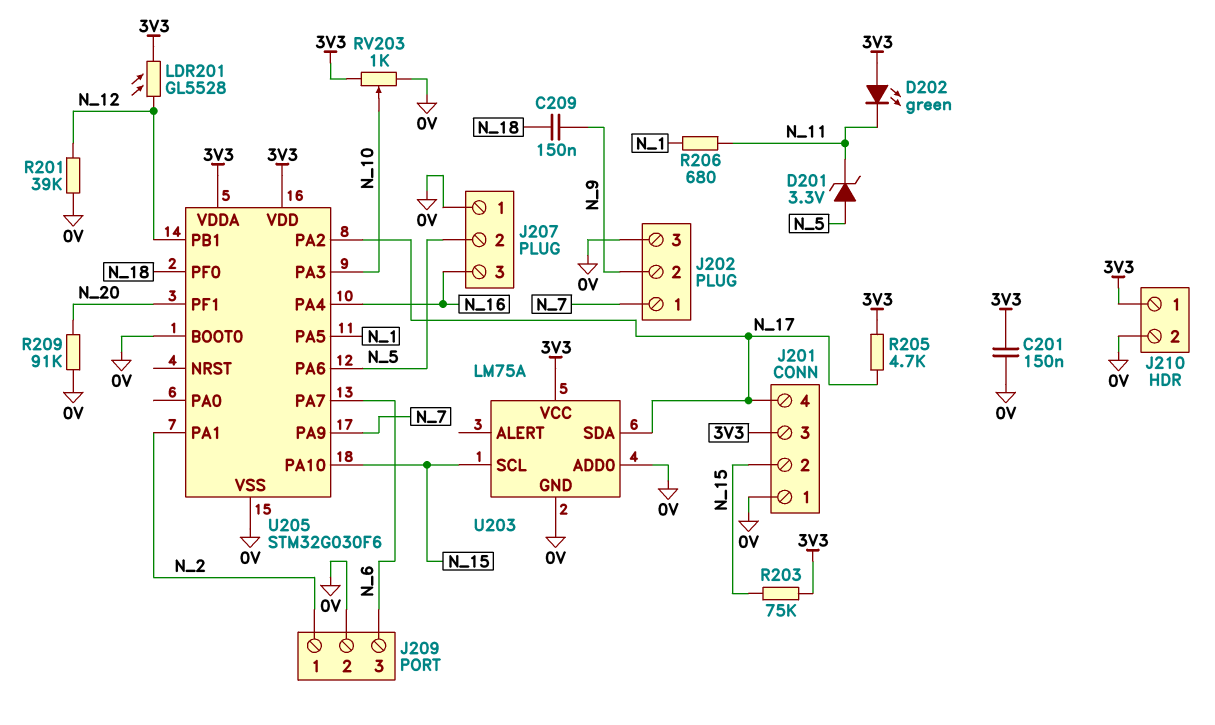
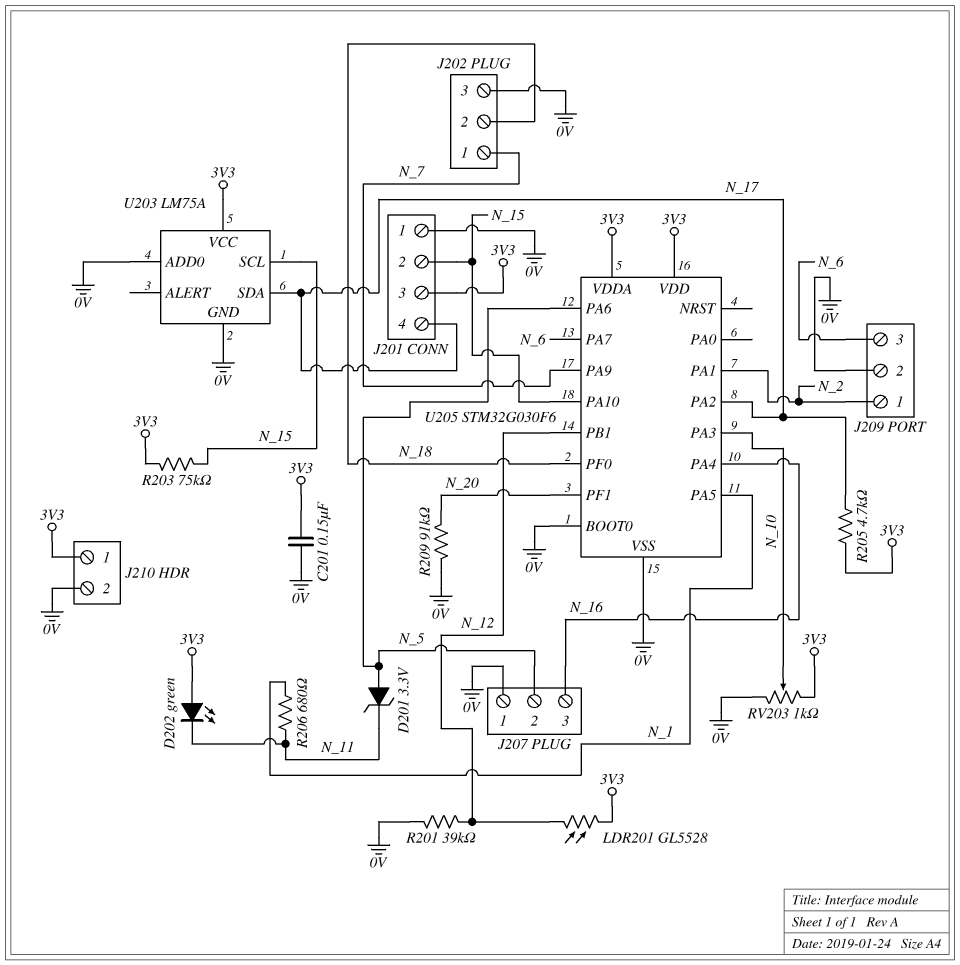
C209: 150nF (N_9, N_18) -> none
J202 pin 2: N_9 -> N_18

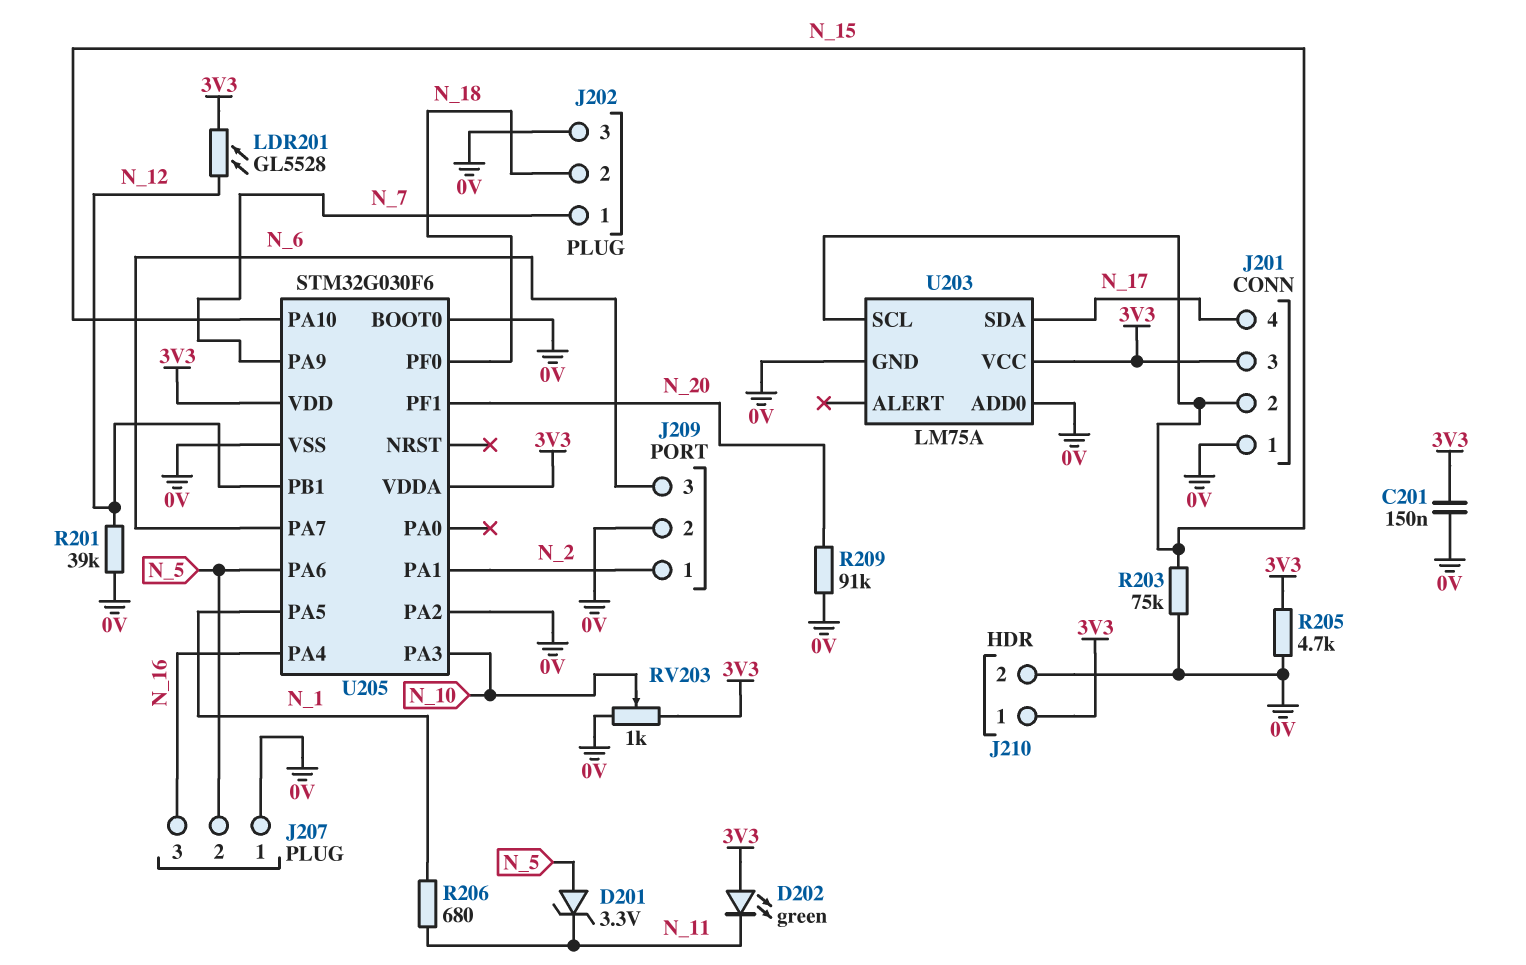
R203: 75k (3V3, N_15) -> 75k (0V, N_15)
R205: 4.7k (3V3, N_17) -> 4.7k (0V, 3V3)
U205 pin PA2: N_17 -> 0V

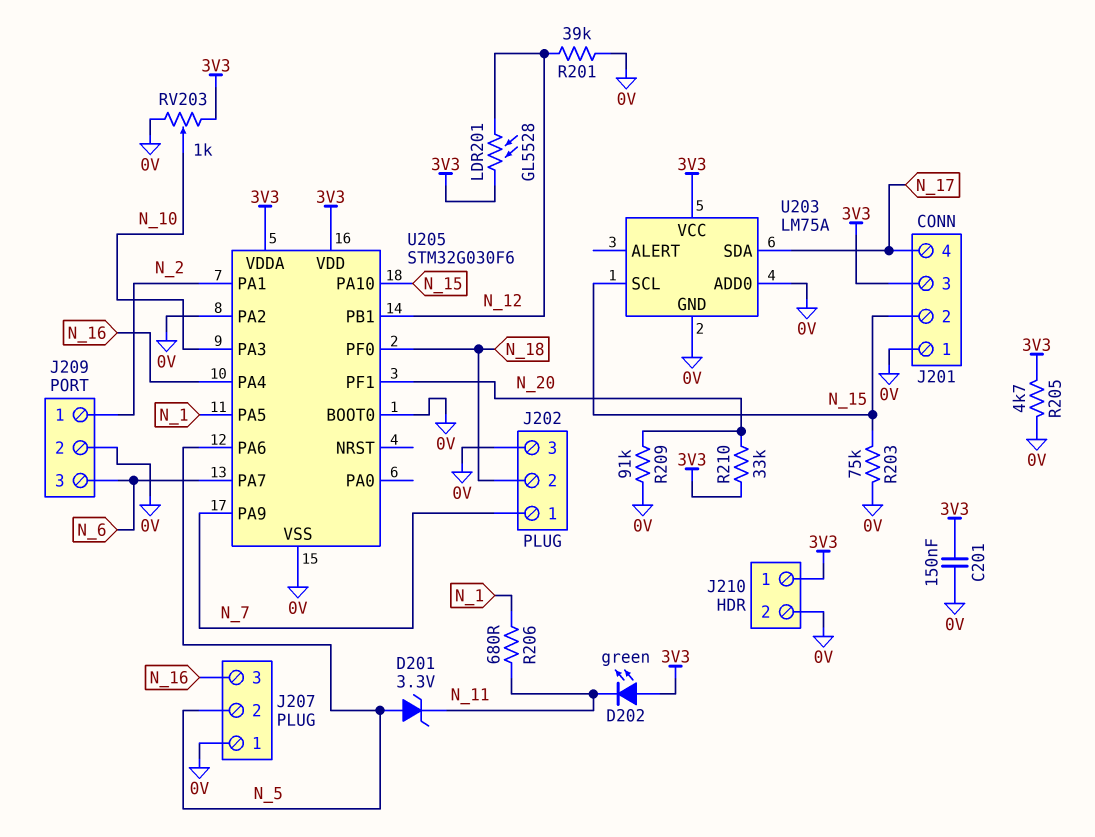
R210: none -> 33k (3V3, N_20)

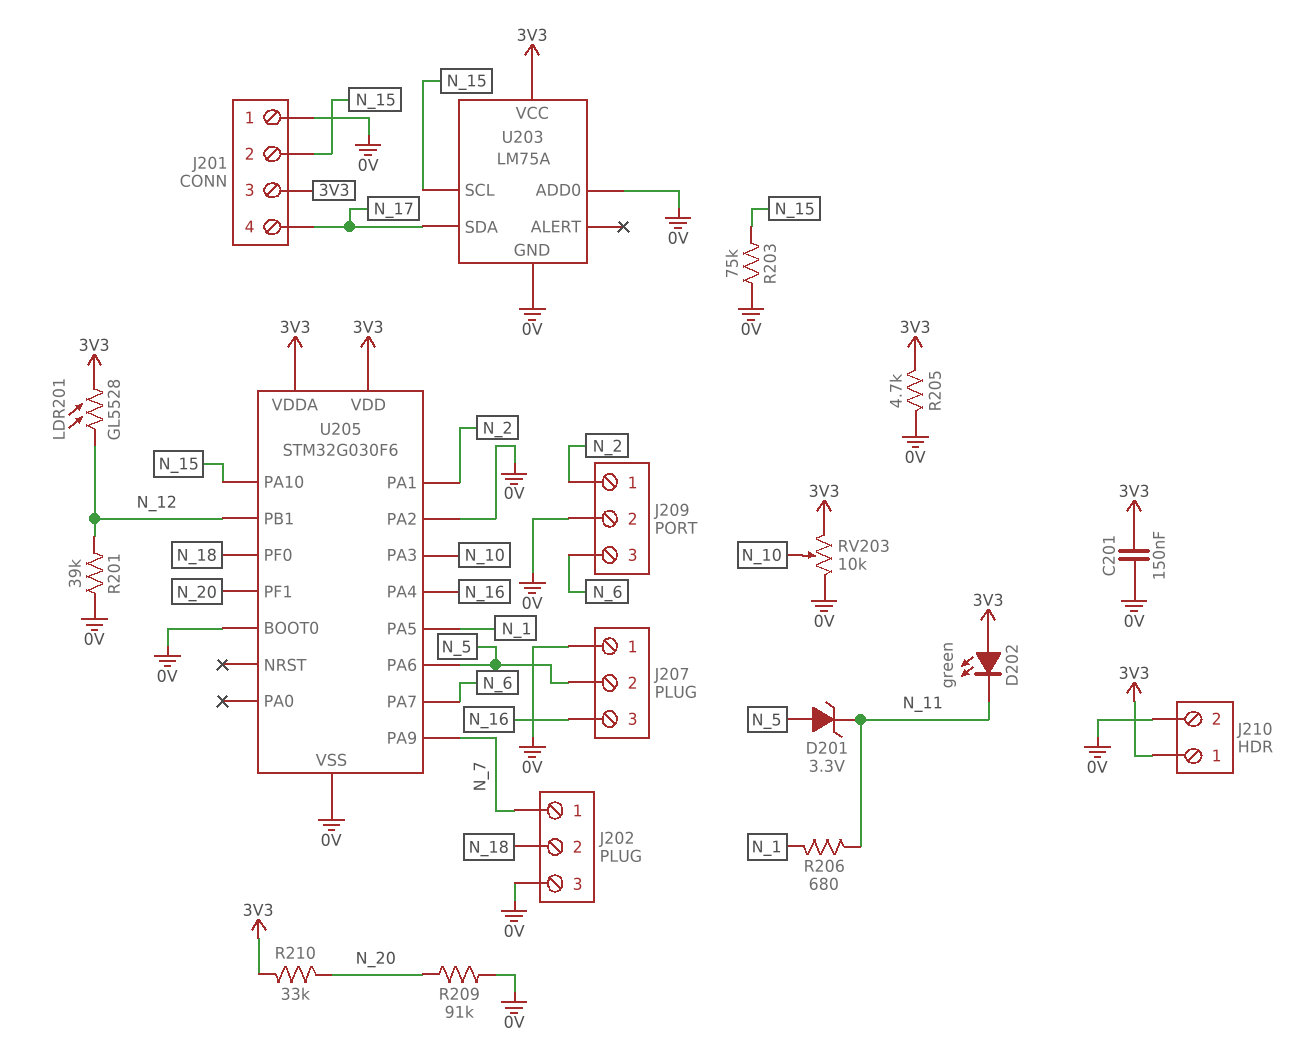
RV203: 1k (0V, 3V3, wiper N_10) -> 10k (0V, 3V3, wiper N_10)

